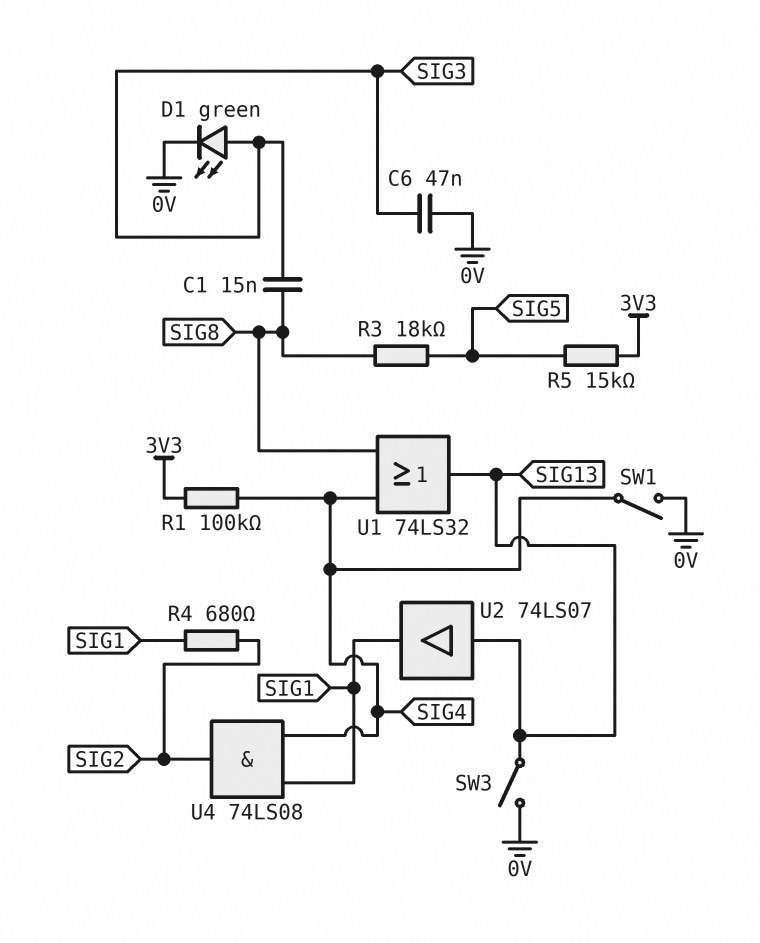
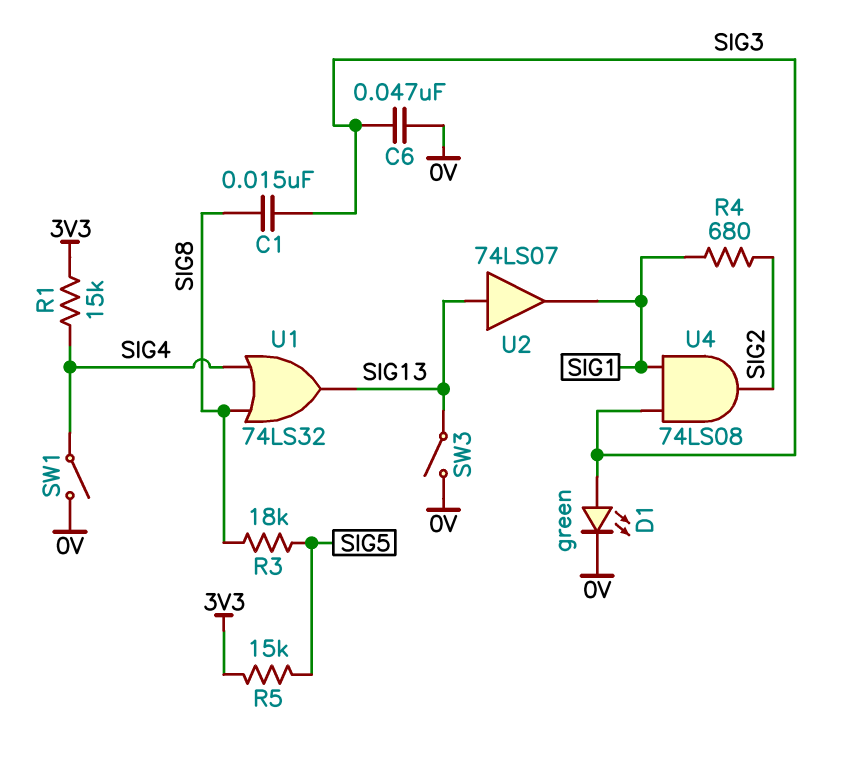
R1: 100k (3V3, SIG4) -> 15k (3V3, SIG4)
U4: AND 74LS08 (in SIG1, in SIG4, out SIG2) -> AND 74LS08 (in SIG1, in SIG3, out SIG2)

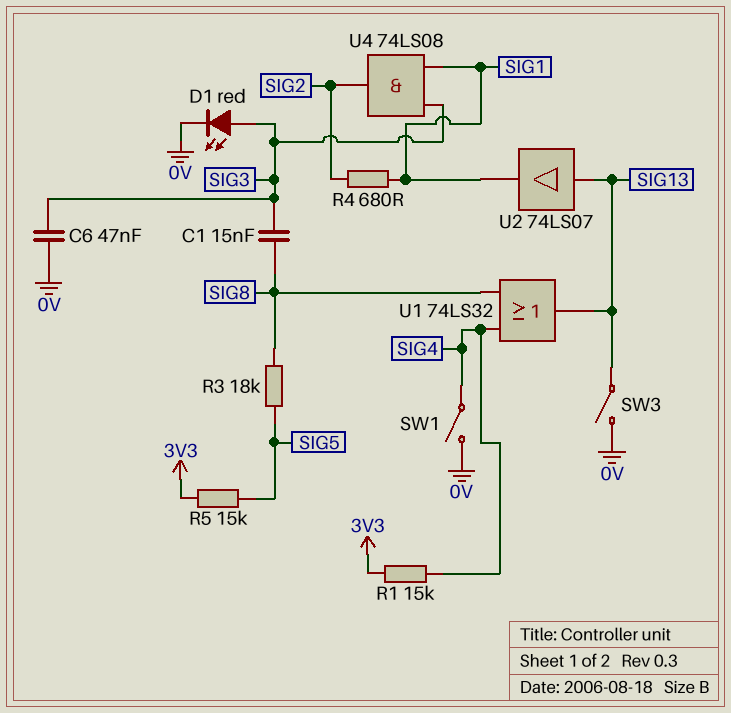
D1: LED green (A SIG3, K 0V) -> LED red (A SIG3, K 0V)

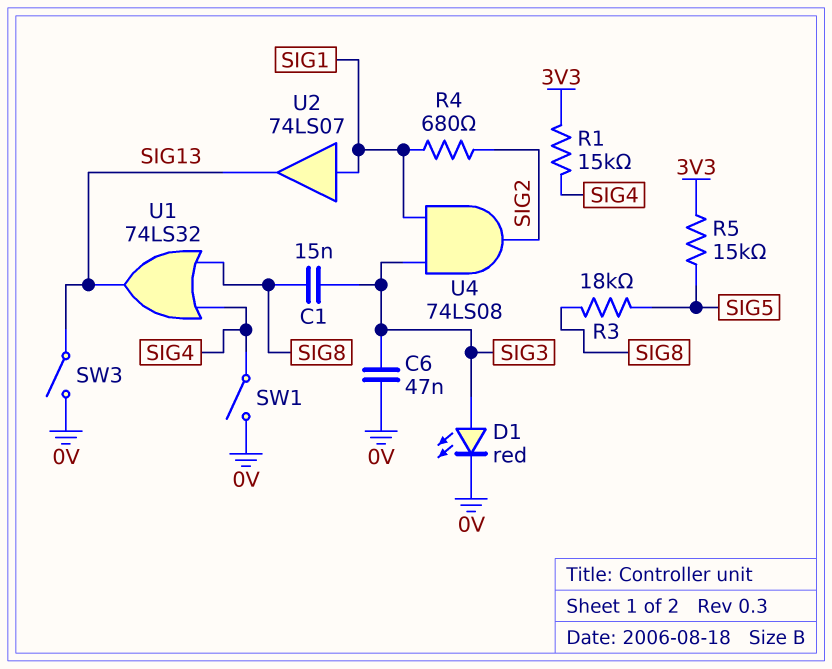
U2: buffer 74LS07 (in SIG13, out SIG1) -> buffer 74LS07 (in SIG1, out SIG13)

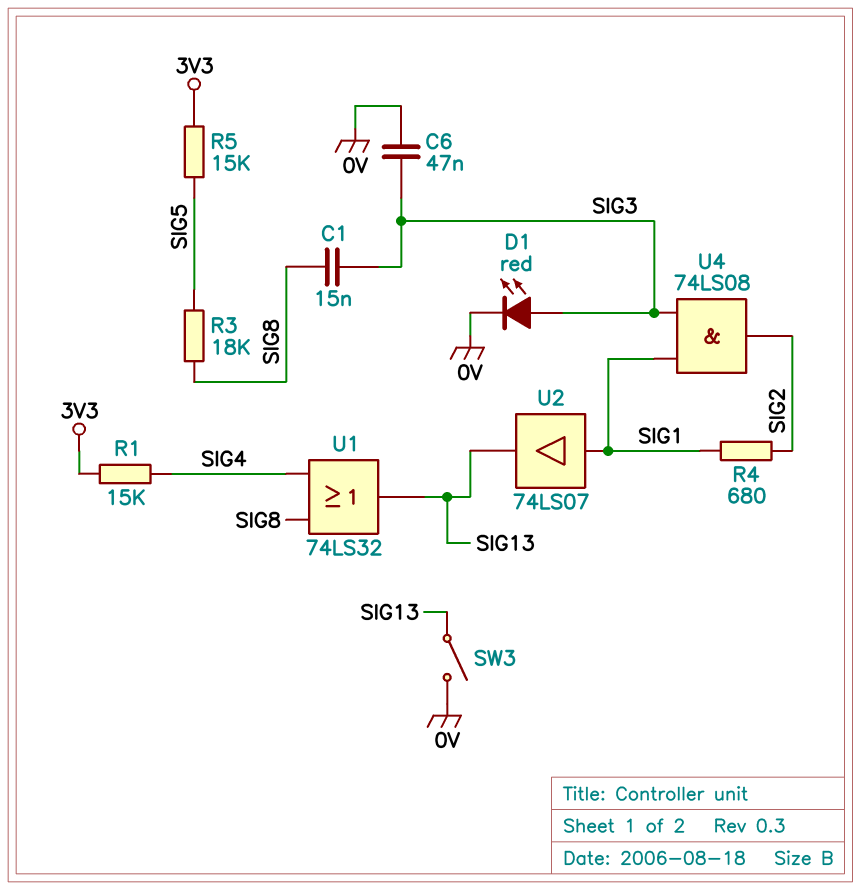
SW1: switch (0V, SIG4) -> none

